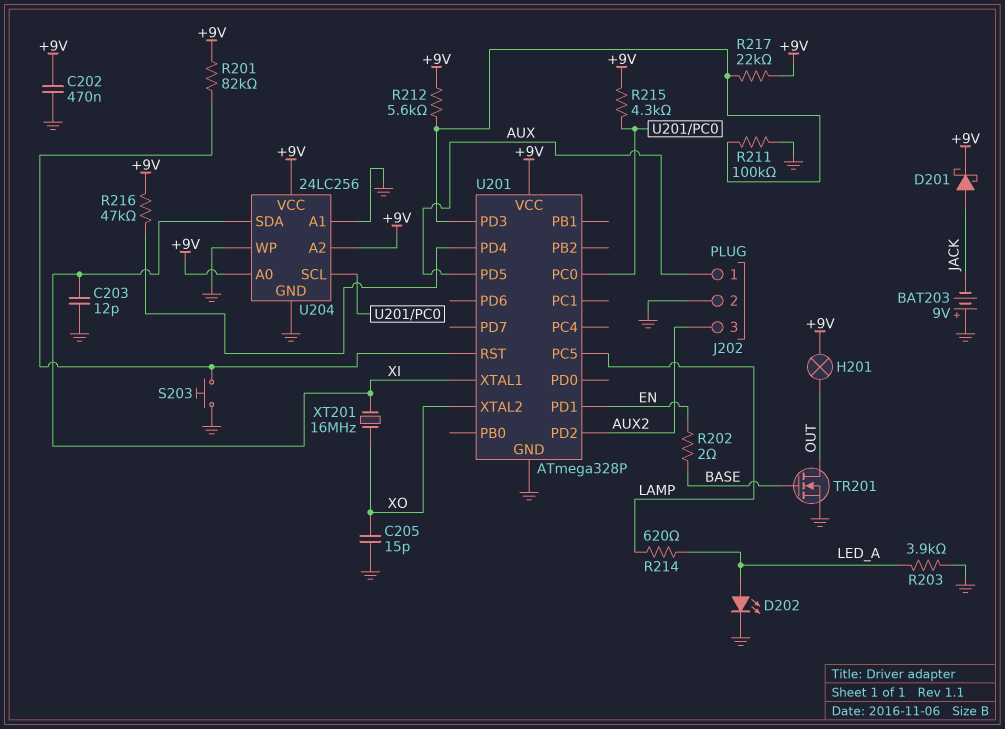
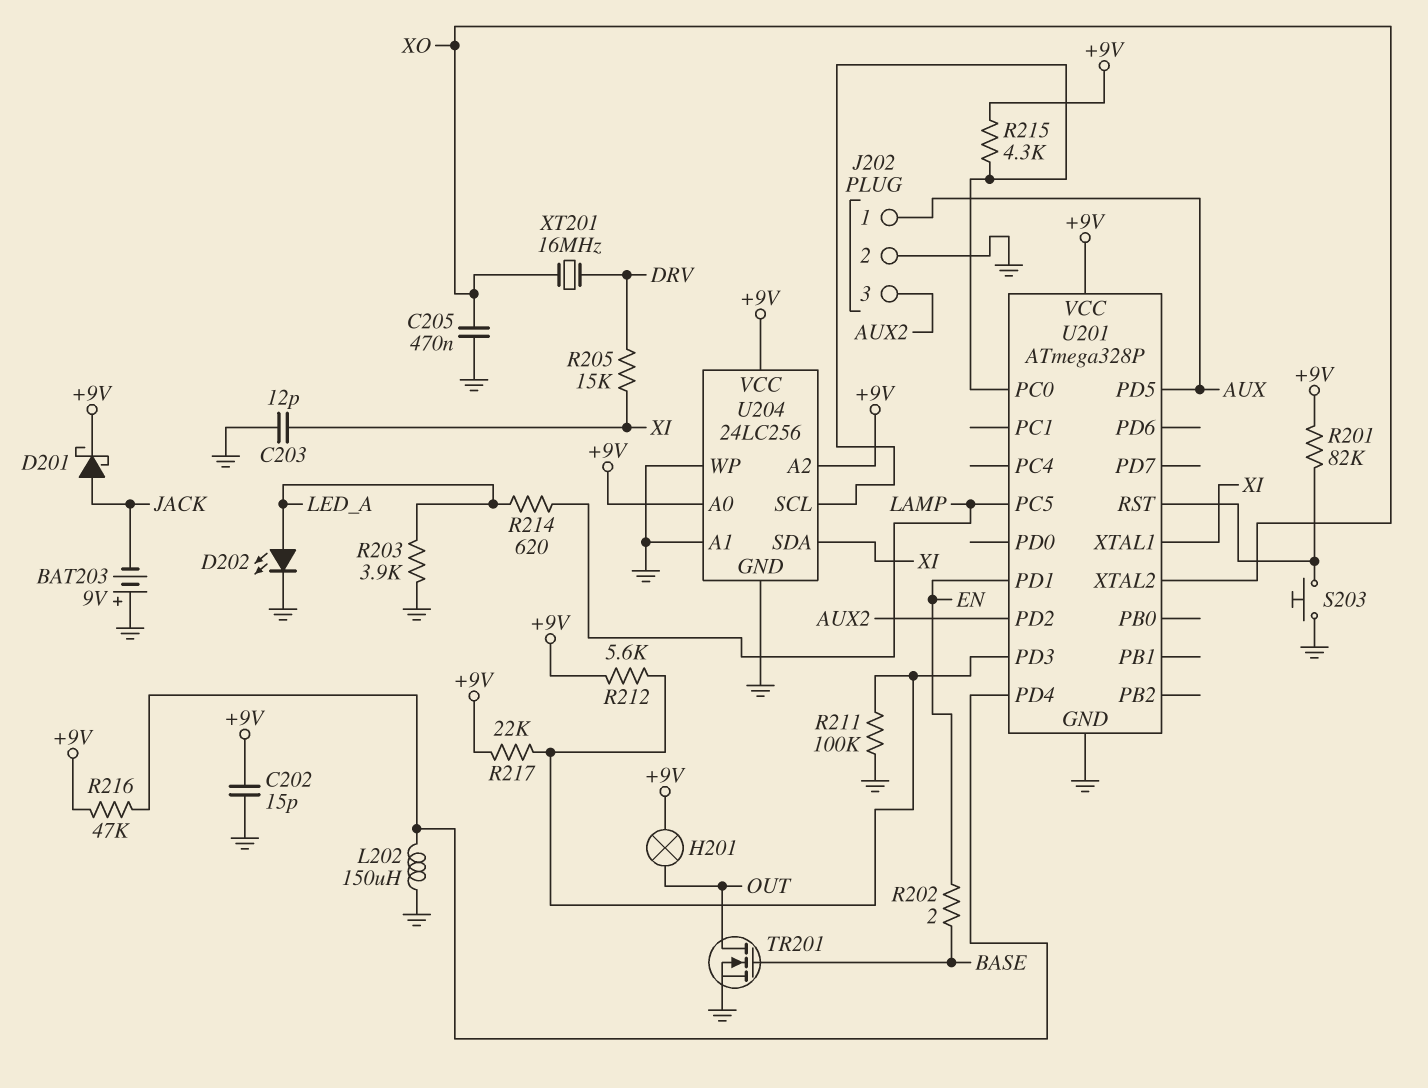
C202: 470nF (+9V, GND) -> 15pF (+9V, GND)
C205: 15pF (GND, XO) -> 470nF (GND, XO)
L202: none -> 150uH (GND, U201/PD4)
R205: none -> 15k (DRV, XI)
XT201: 16MHz (XI, XO) -> 16MHz (DRV, XO)

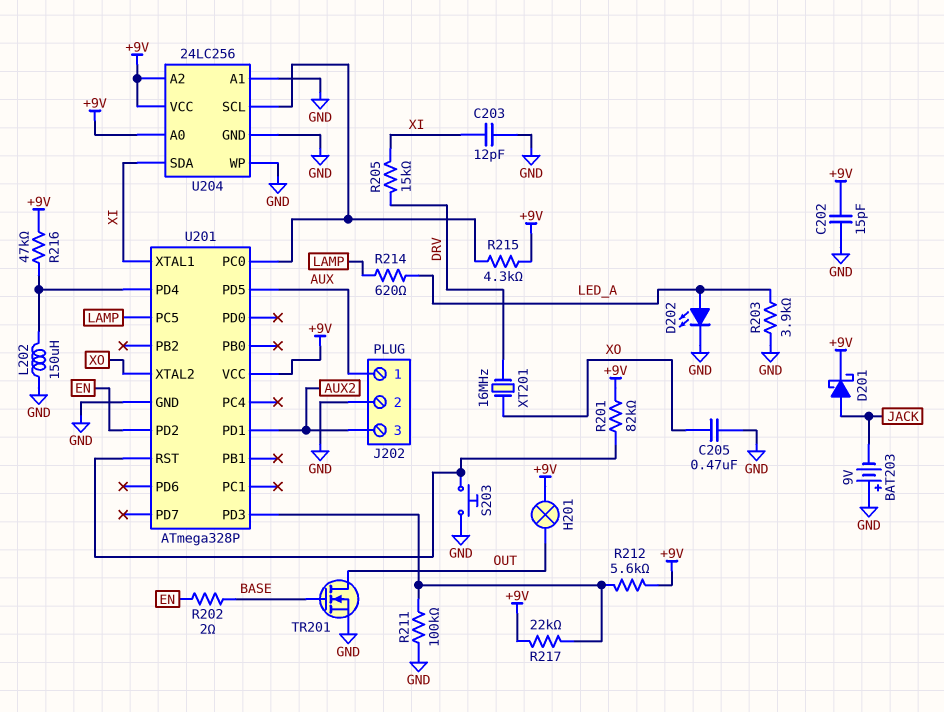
U201 pin PD1: EN -> AUX2
U201 pin PD2: AUX2 -> EN

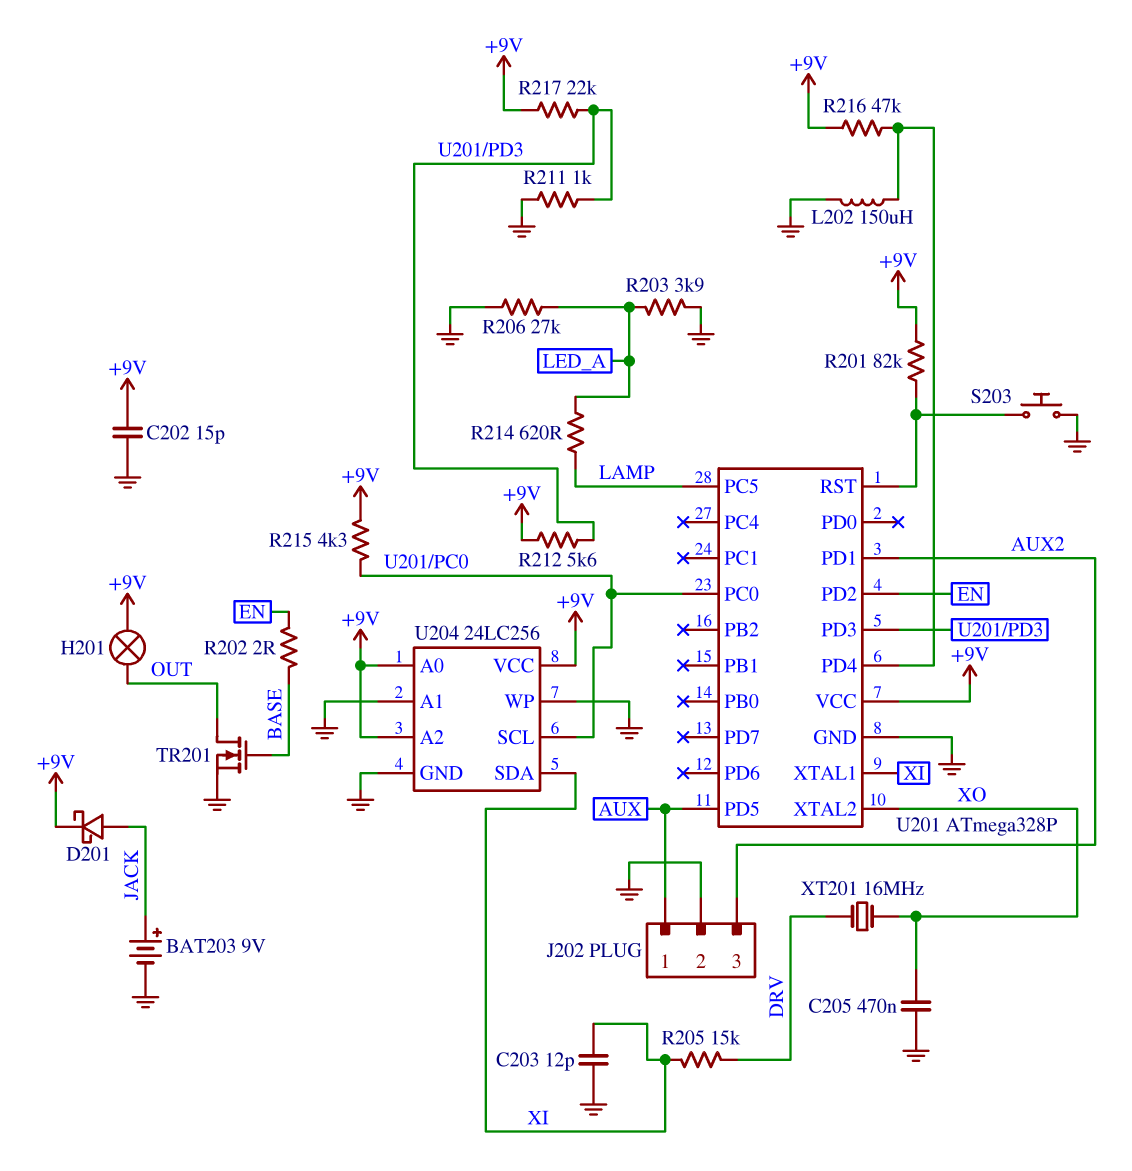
BAT203: 9V (plus GND, minus JACK) -> 9V (plus JACK, minus GND)
D202: LED (A LED_A, K GND) -> none
R206: none -> 27k (GND, LED_A)
R211: 100k (GND, U201/PD3) -> 1k (GND, U201/PD3)

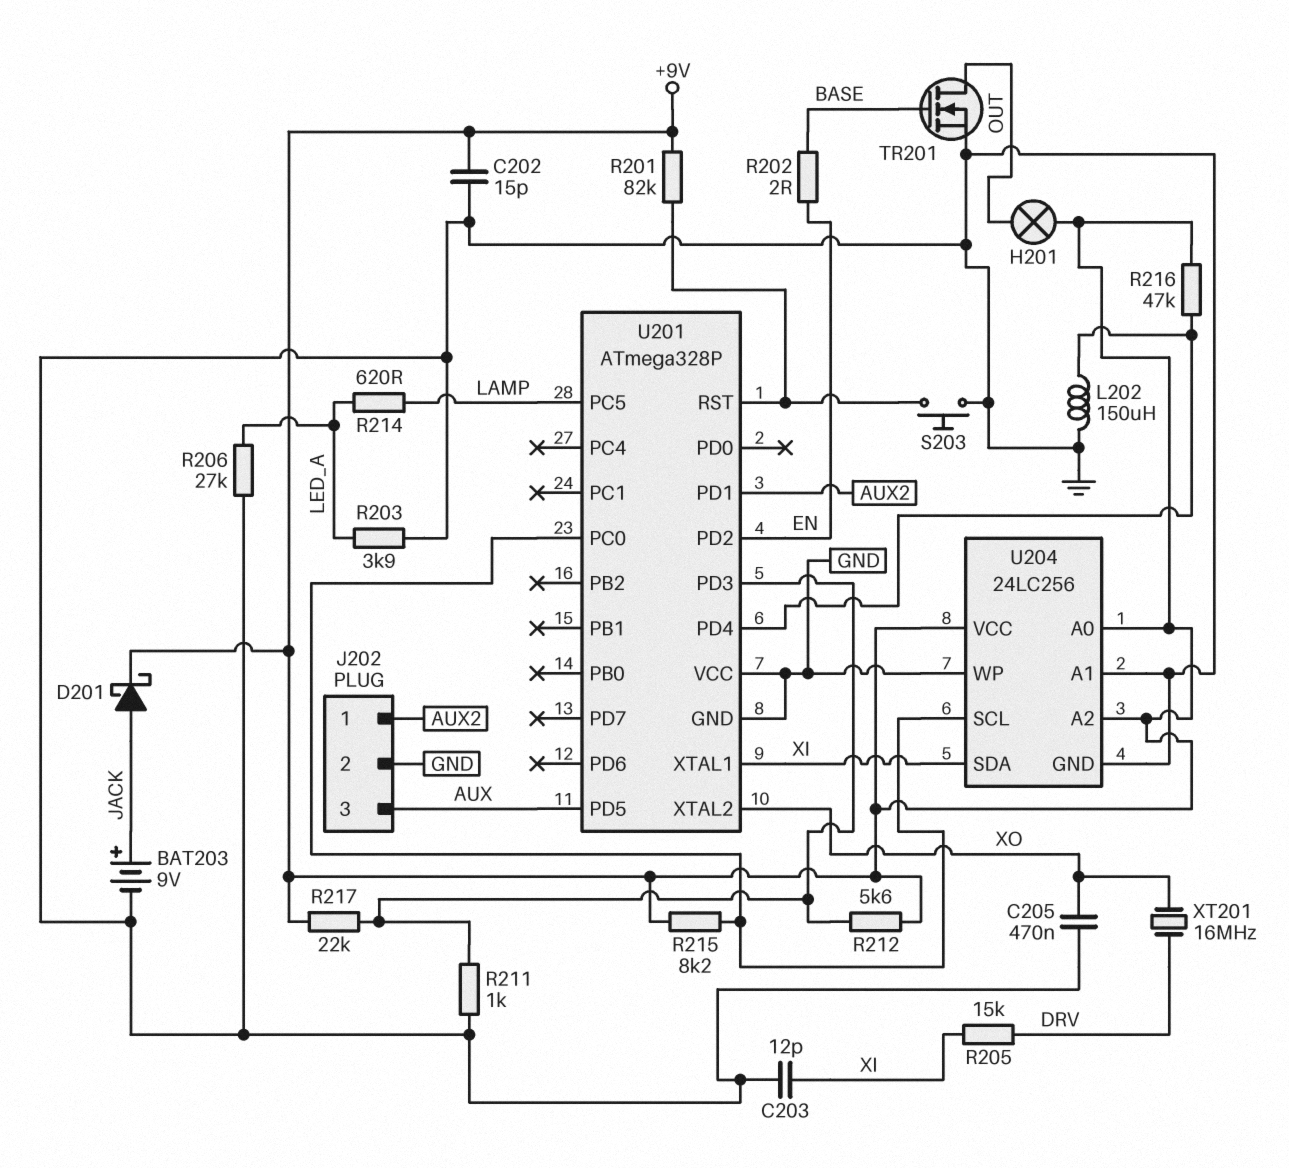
J202 pin 1: AUX -> AUX2
J202 pin 3: AUX2 -> AUX
R215: 4.3k (+9V, U201/PC0) -> 8.2k (+9V, U201/PC0)
U201 pin VCC: +9V -> GND

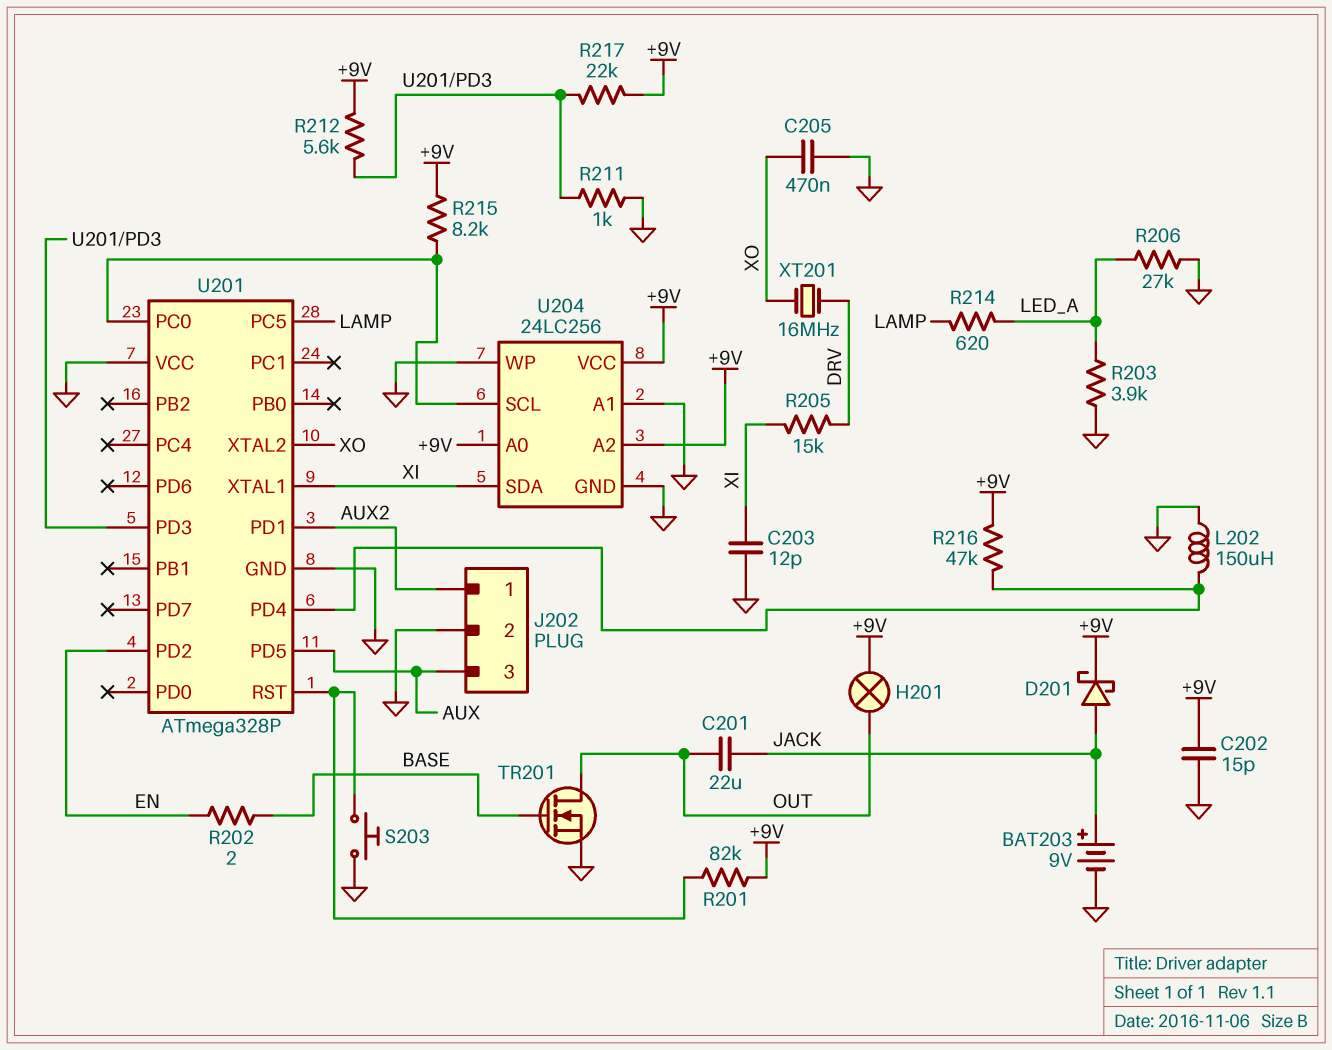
C201: none -> 22uF (JACK, OUT)

